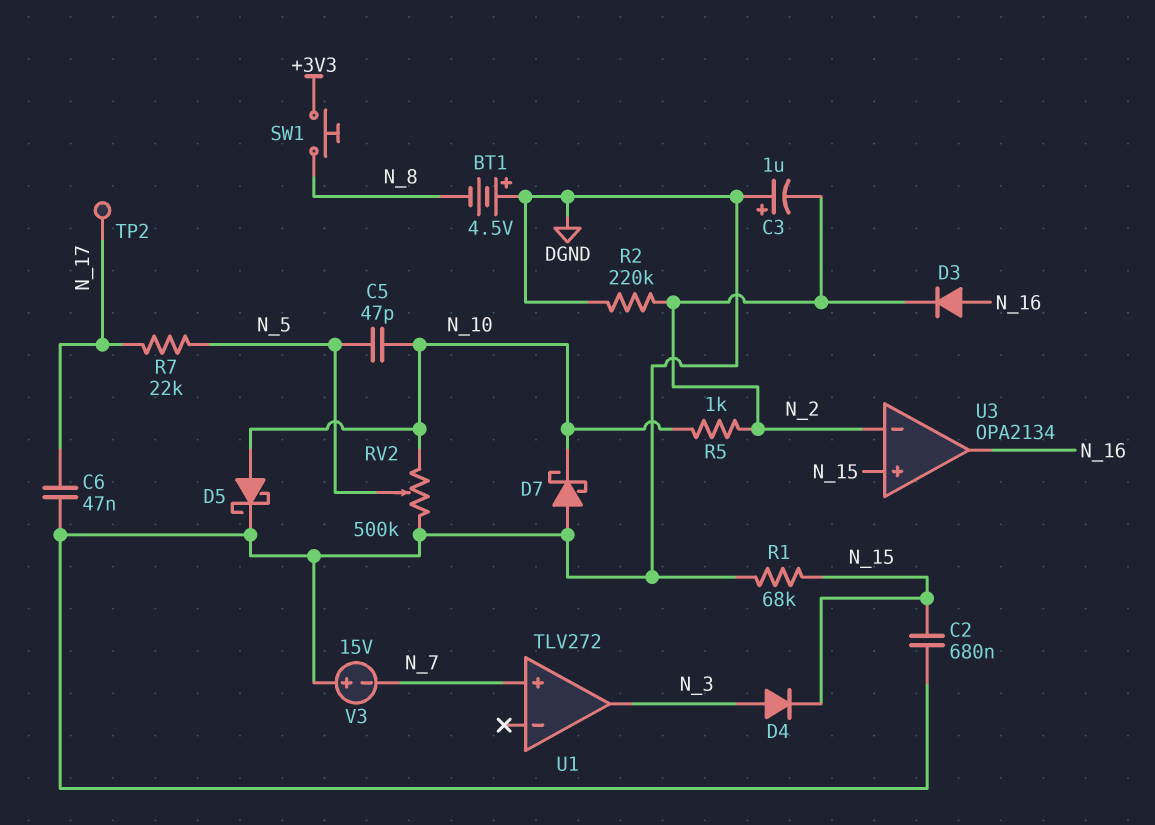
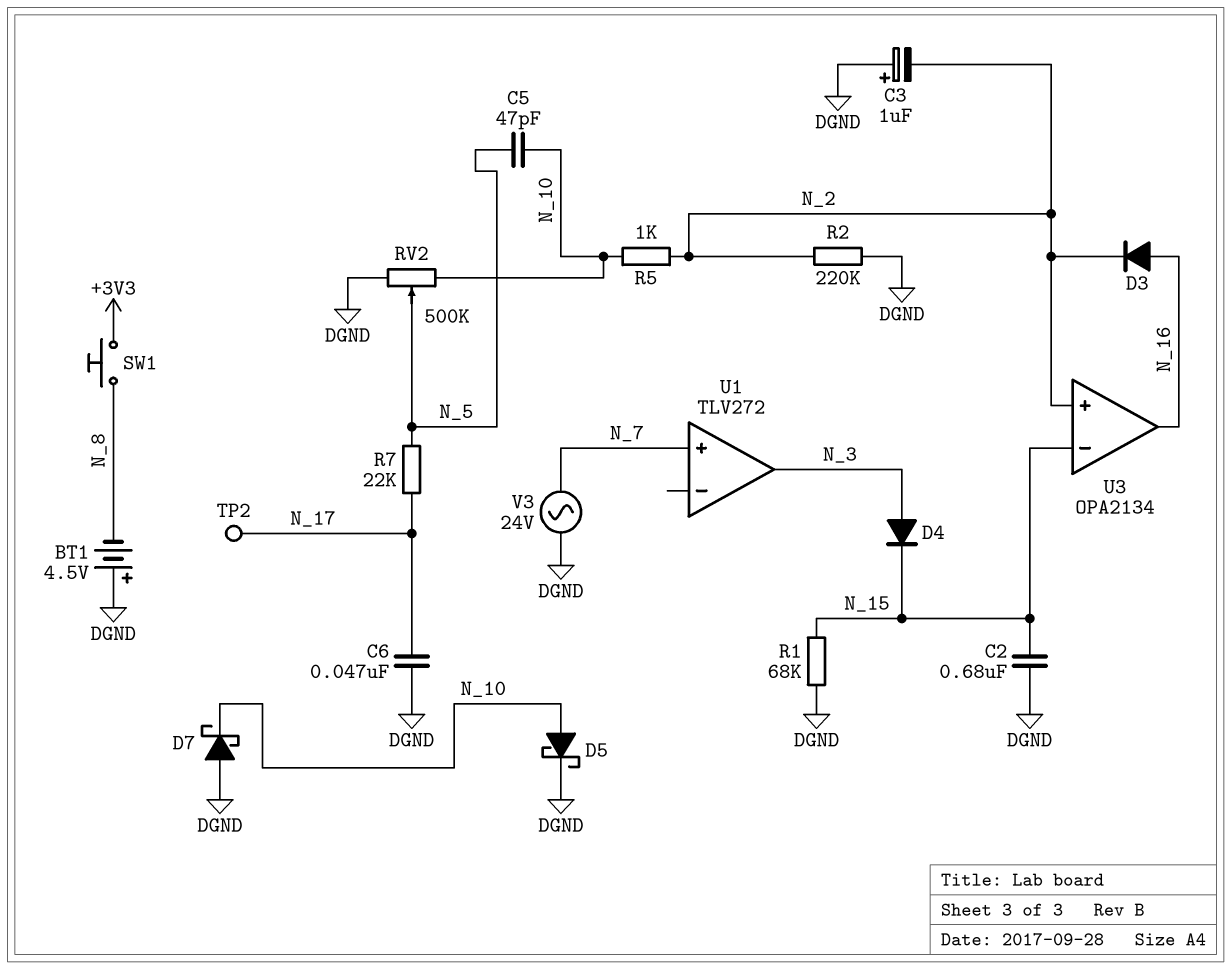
U3 pin in+: N_15 -> N_2
U3 pin in-: N_2 -> N_15
V3: 15V (plus DGND, minus N_7) -> AC 24V (DGND, N_7)

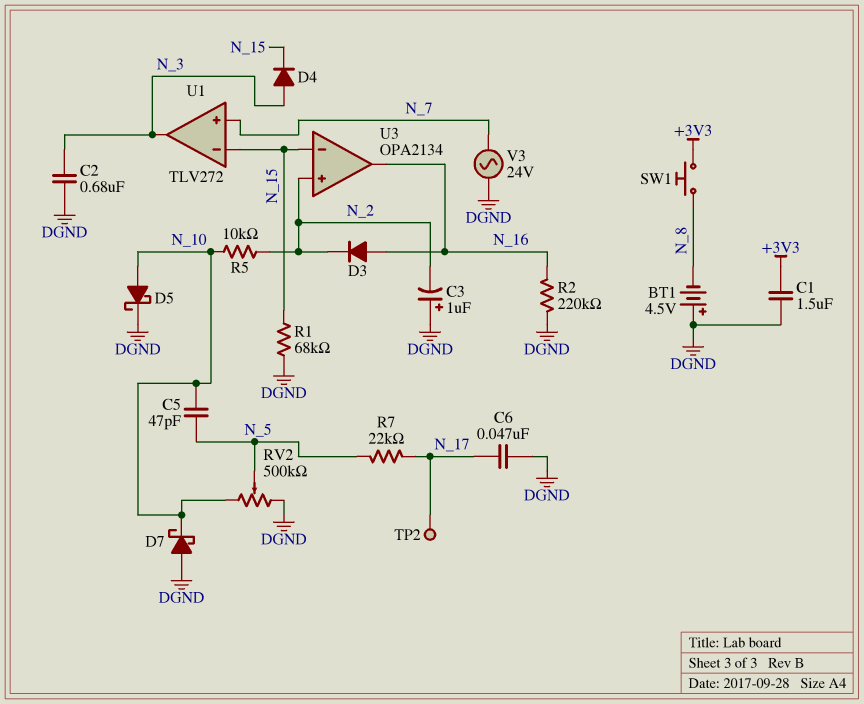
C1: none -> 1.5uF (+3V3, DGND)
C2: 680nF (DGND, N_15) -> 680nF (DGND, N_3)
R2: 220k (DGND, N_2) -> 220k (DGND, N_16)
R5: 1k (N_2, N_10) -> 10k (N_2, N_10)
U1 pin in-: none -> N_15

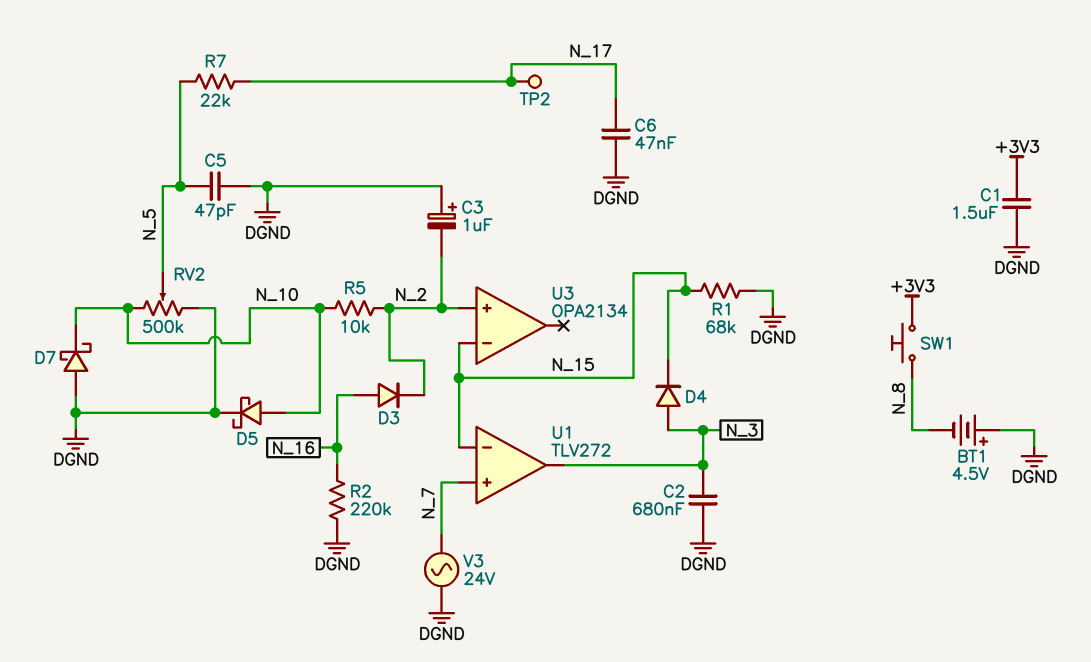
C5: 47pF (N_5, N_10) -> 47pF (DGND, N_5)
U3 pin out: N_16 -> none

